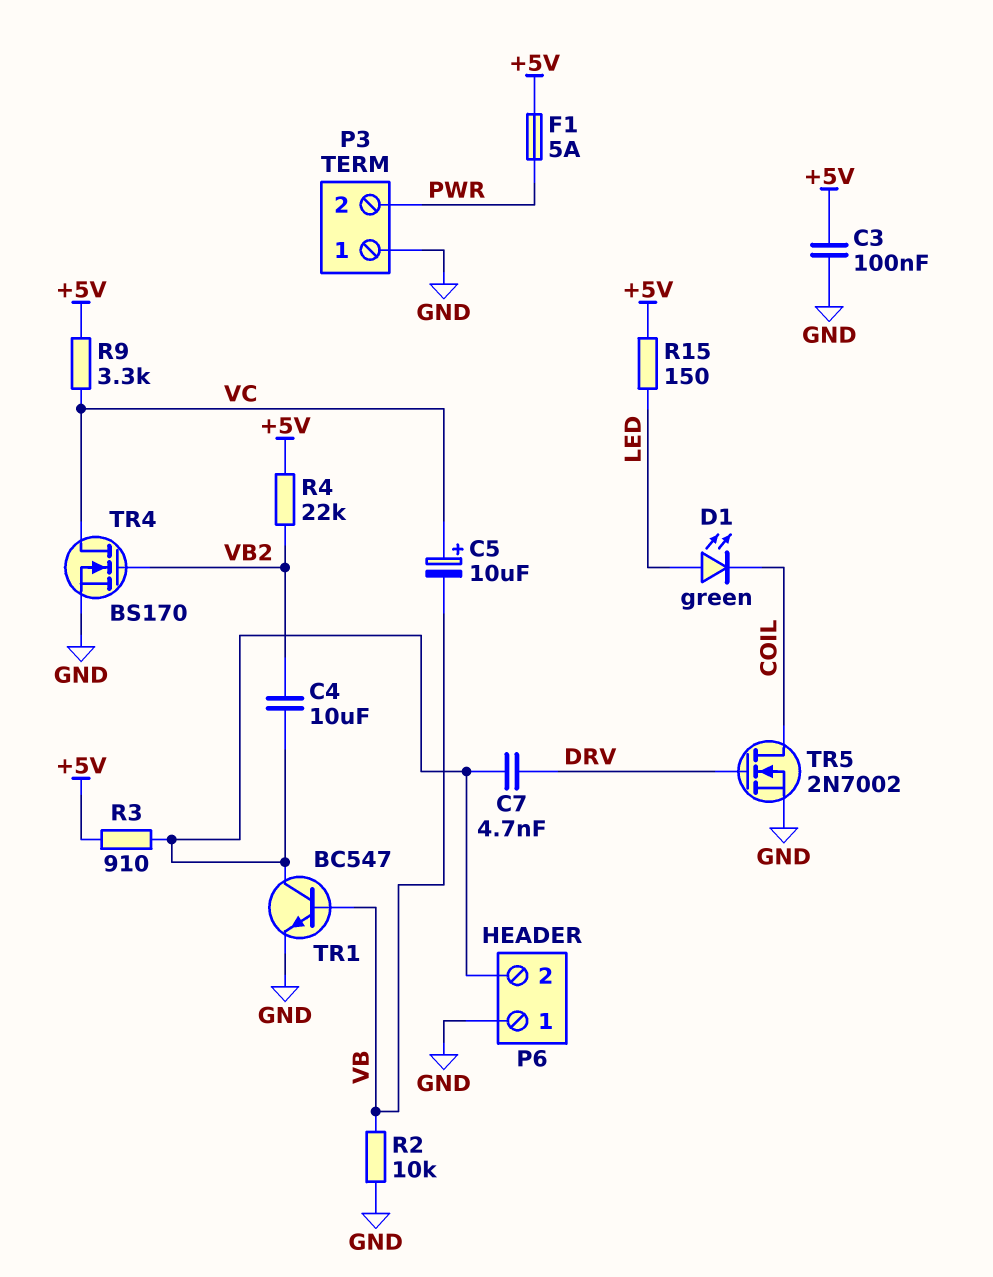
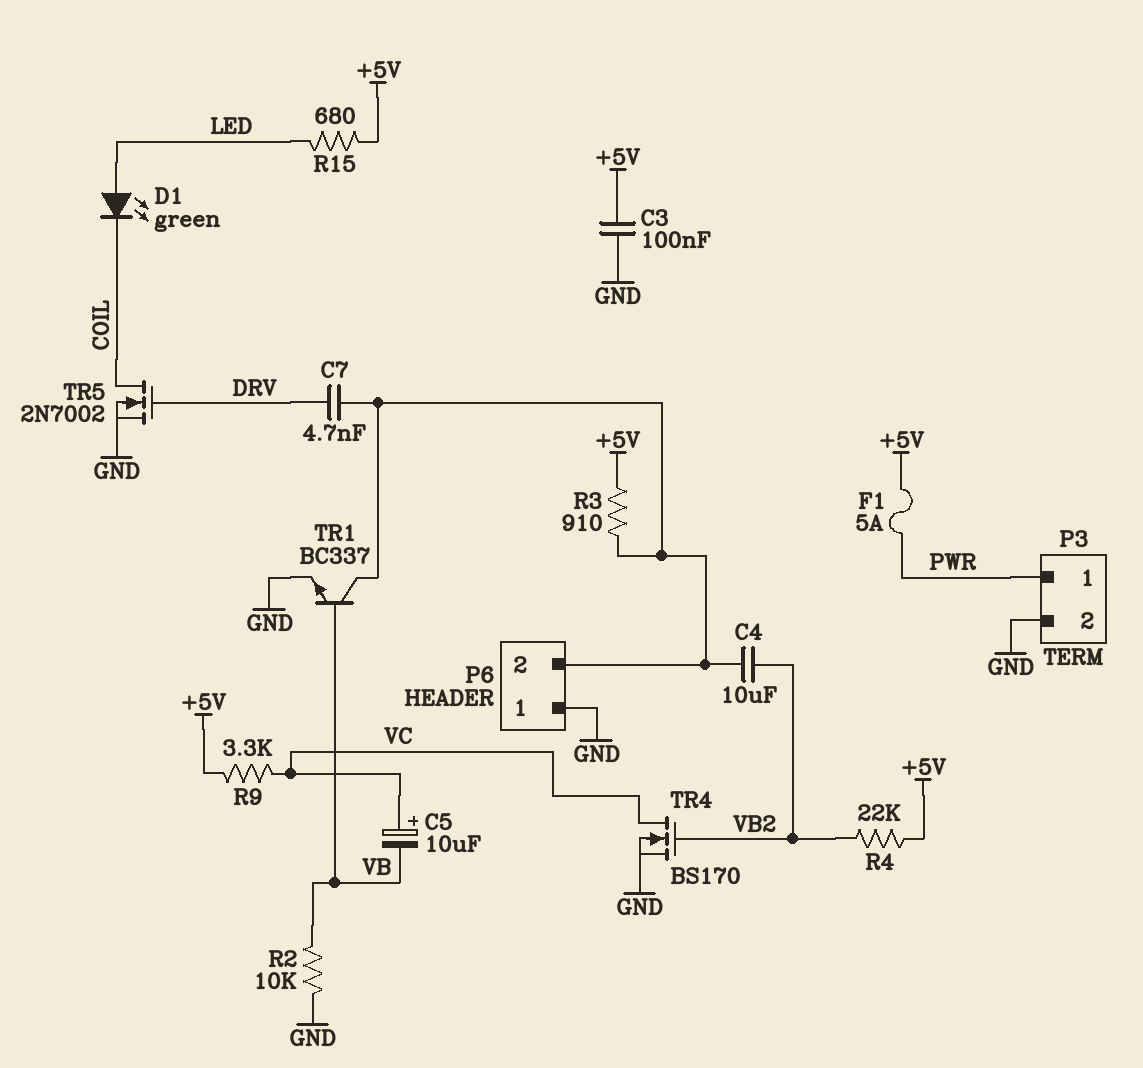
P3 pin 1: GND -> PWR
P3 pin 2: PWR -> GND
R15: 150 (+5V, LED) -> 680 (+5V, LED)
TR1: NPN BC547 (B VB, C P6/2, E GND) -> NPN BC337 (B VB, C P6/2, E GND)

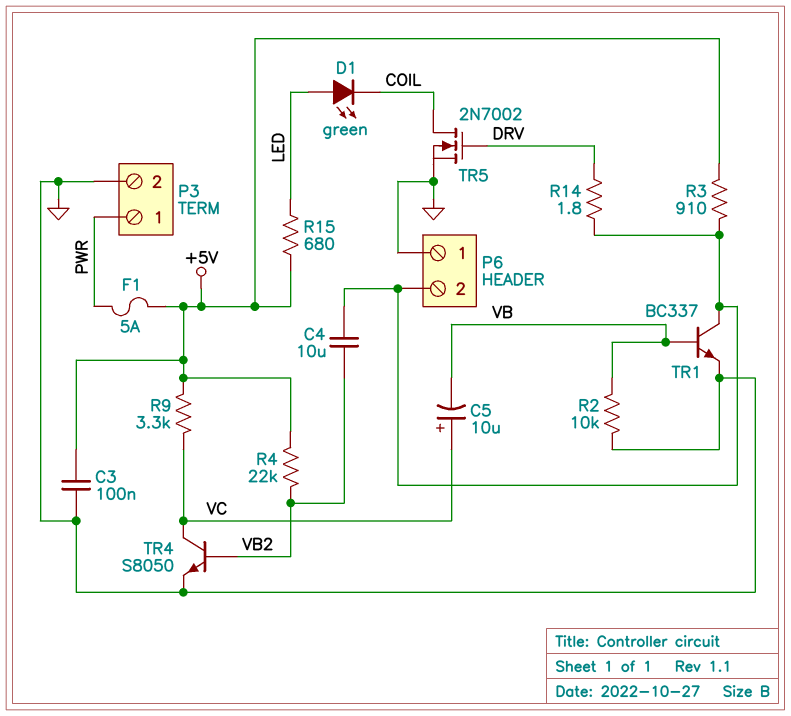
C7: 4.7nF (DRV, P6/2) -> none
R14: none -> 1.8 (DRV, P6/2)
TR4: NMOS BS170 (G VB2, D VC, S GND) -> NPN S8050 (B VB2, C VC, E GND)

